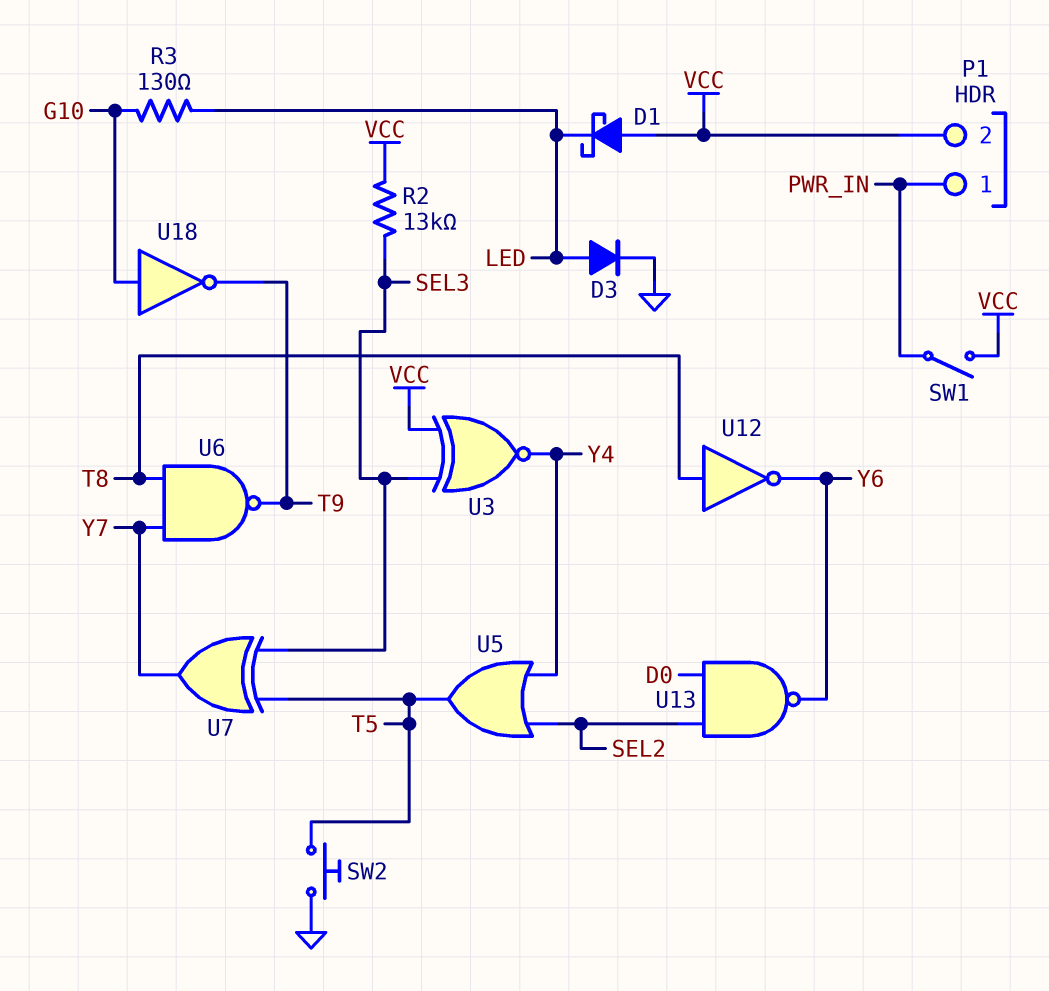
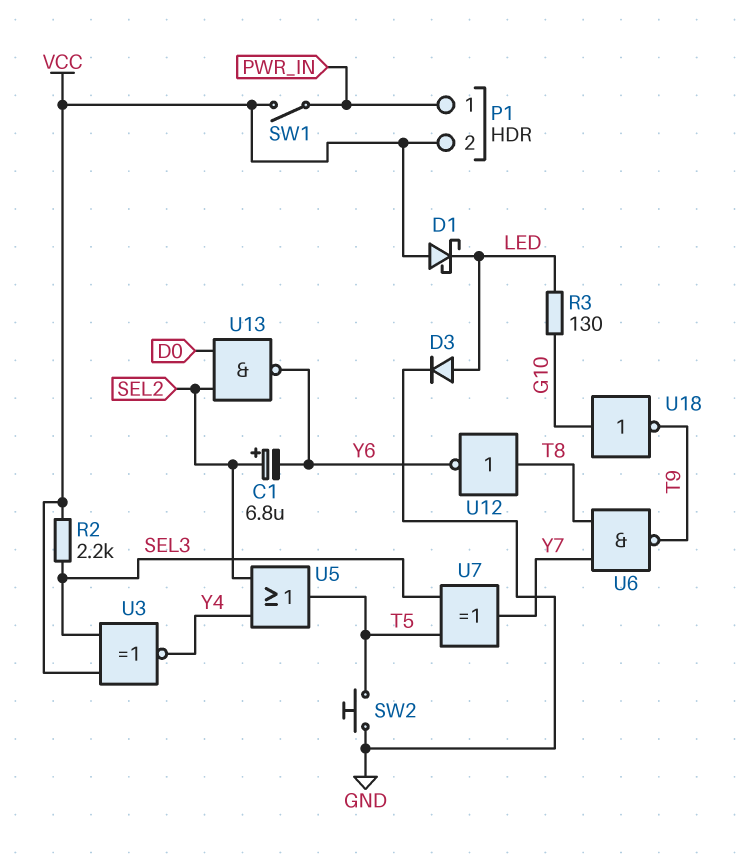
C1: none -> 6.8uF (plus SEL2, minus Y6)
R2: 13k (SEL3, VCC) -> 2.2k (SEL3, VCC)

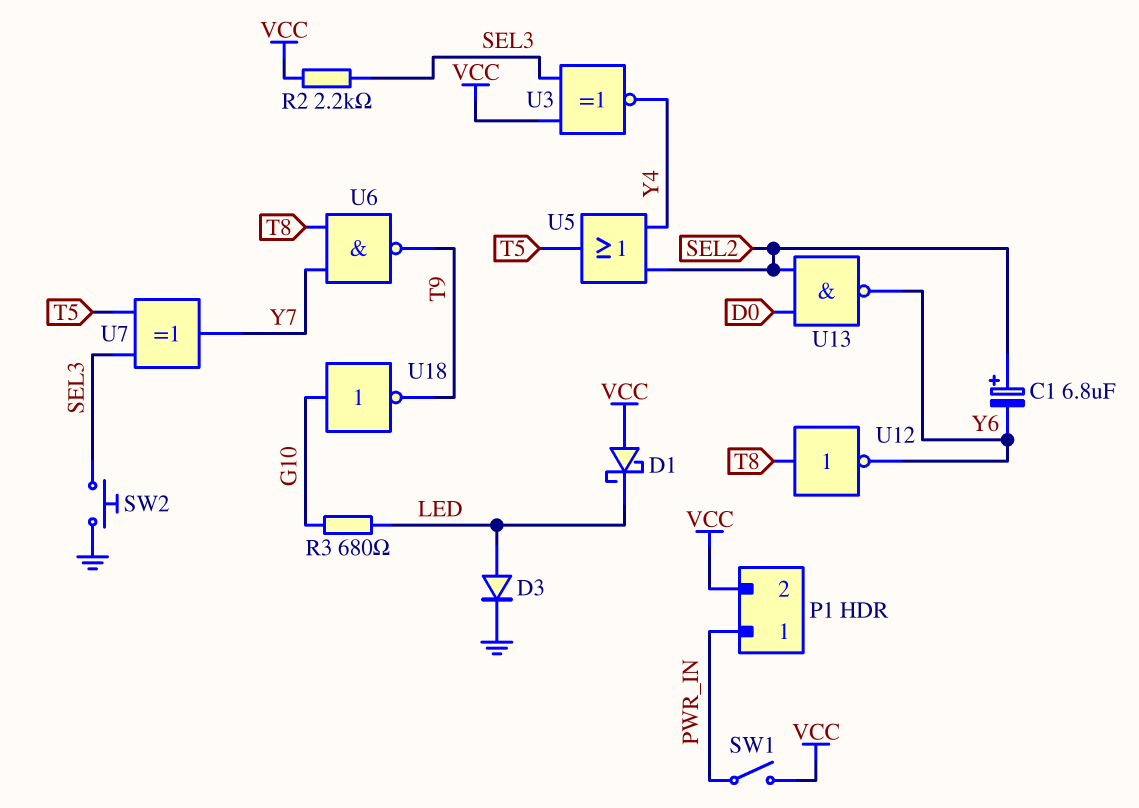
R3: 130 (G10, LED) -> 680 (G10, LED)
SW2: button (GND, T5) -> button (GND, SEL3)

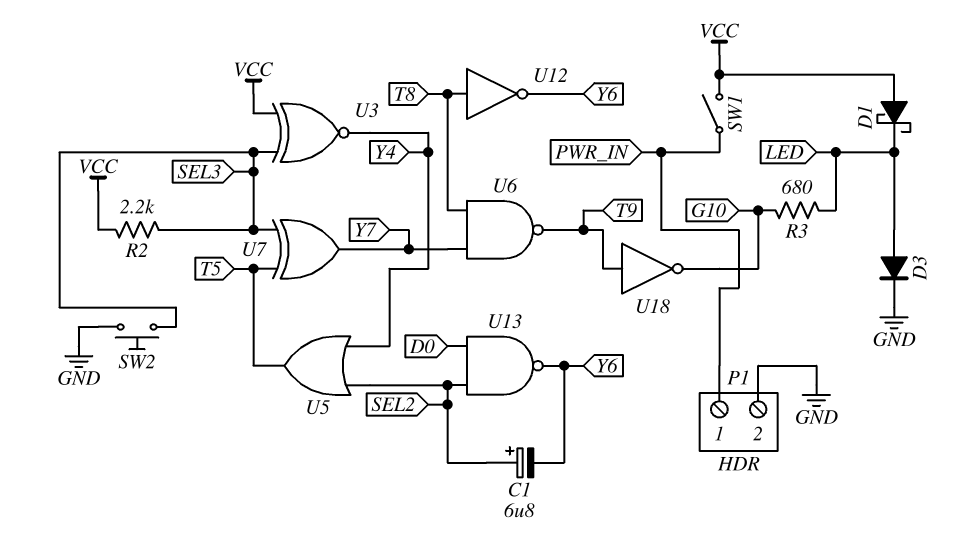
P1 pin 2: VCC -> GND
U18: NOT (in G10, out T9) -> NOT (in T9, out G10)

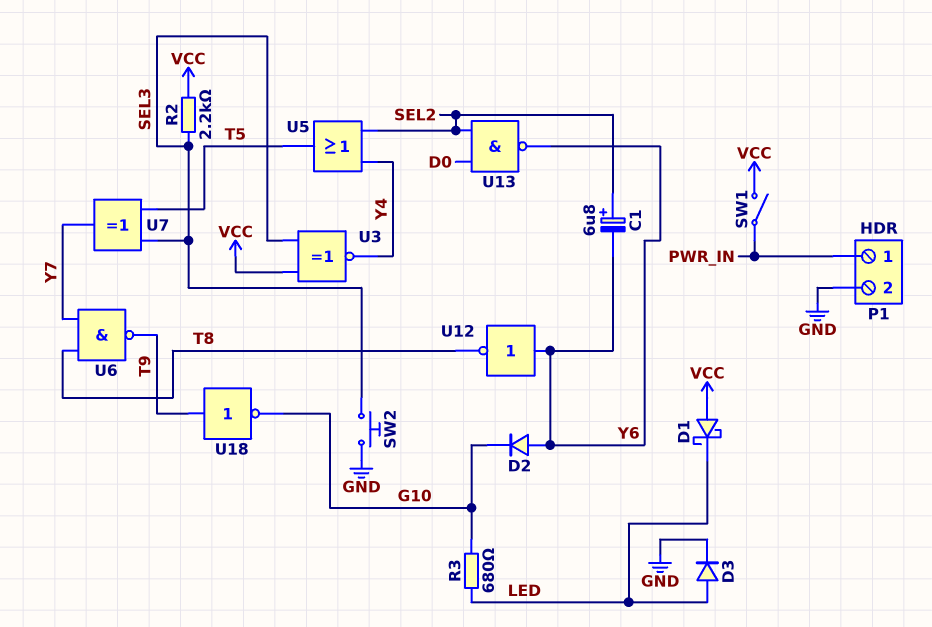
D2: none -> diode (A Y6, K G10)
U12: NOT (in T8, out Y6) -> NOT (in Y6, out T8)

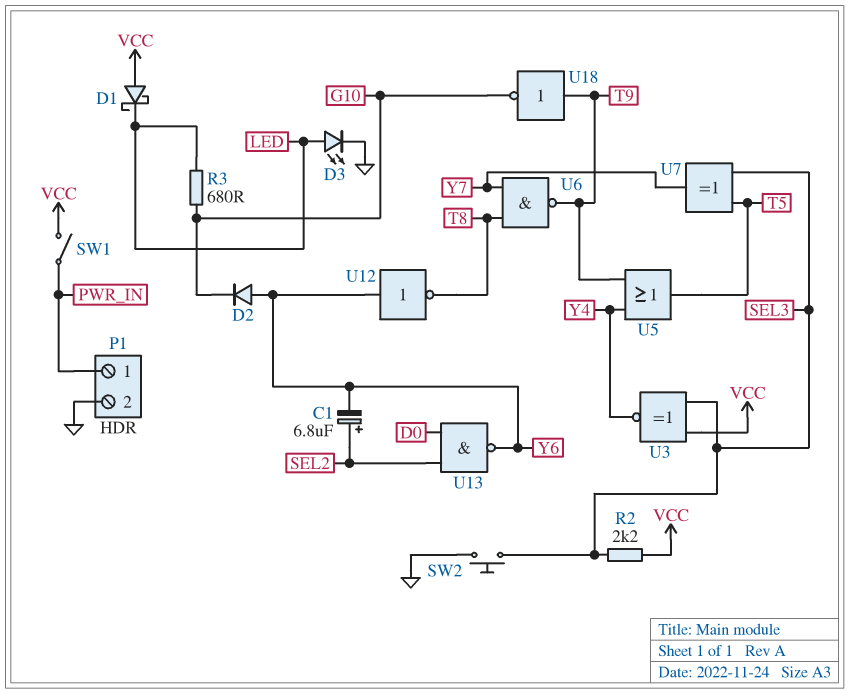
D3: diode (A LED, K GND) -> LED (A LED, K GND)
U5: OR (in SEL2, in Y4, out T5) -> OR (in T9, in Y4, out T5)

